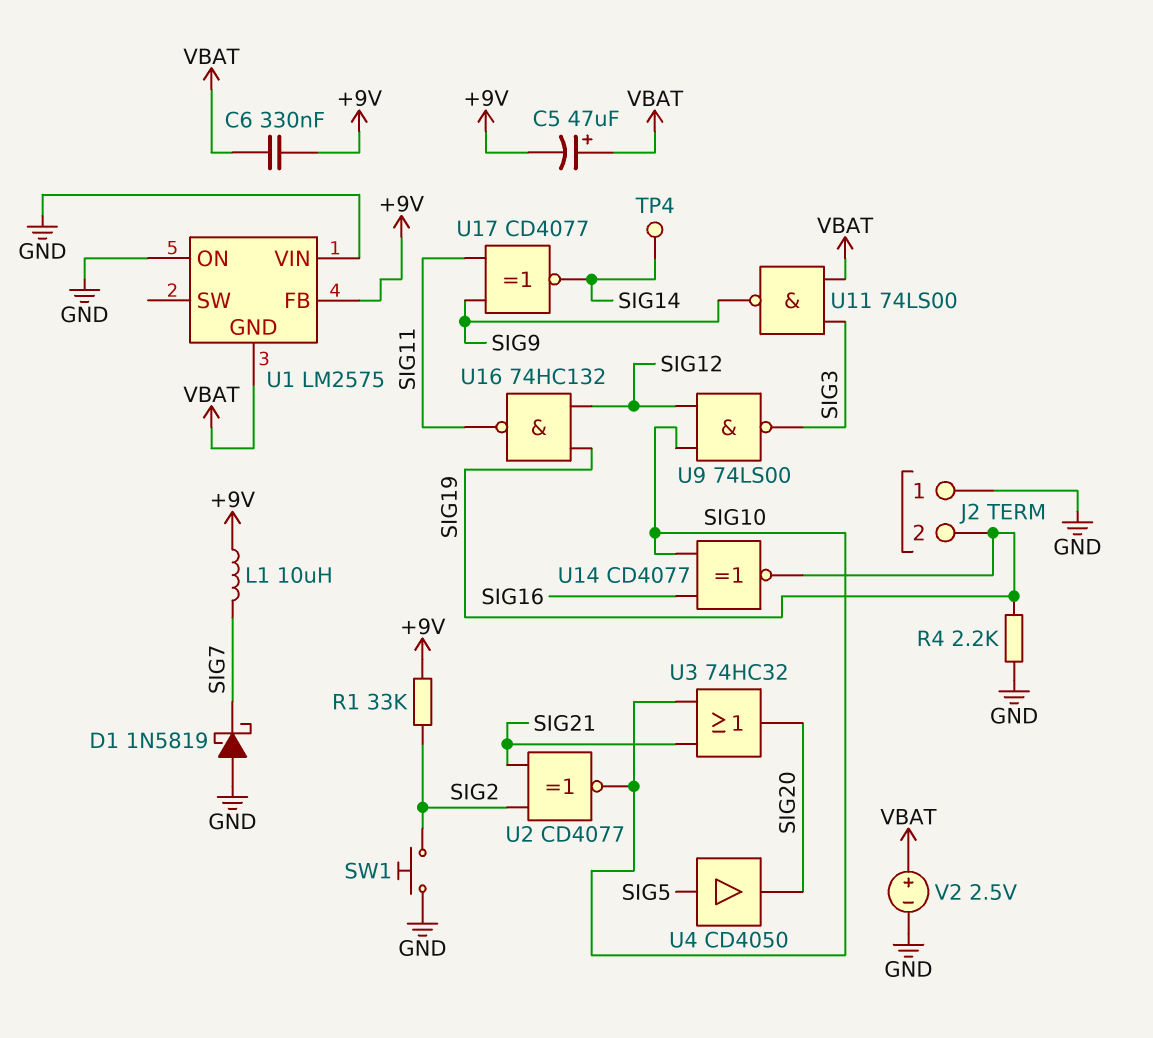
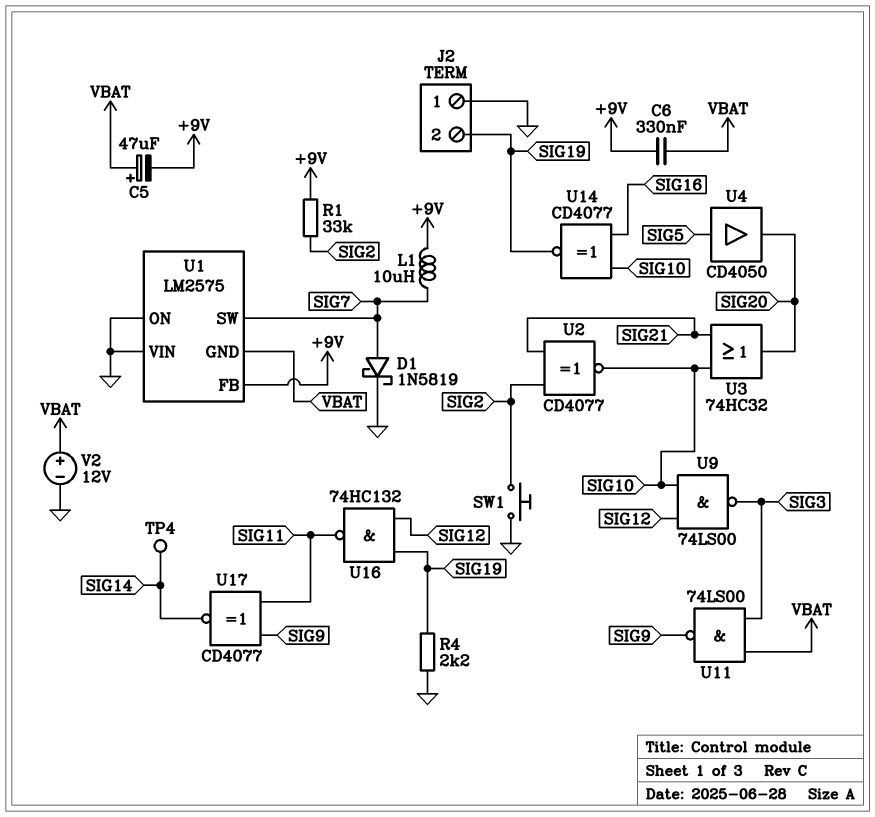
D1: schottky 1N5819 (A GND, K SIG7) -> schottky 1N5819 (A SIG7, K GND)
U1 pin SW: none -> SIG7
V2: 2.5V (plus VBAT, minus GND) -> 12V (plus VBAT, minus GND)

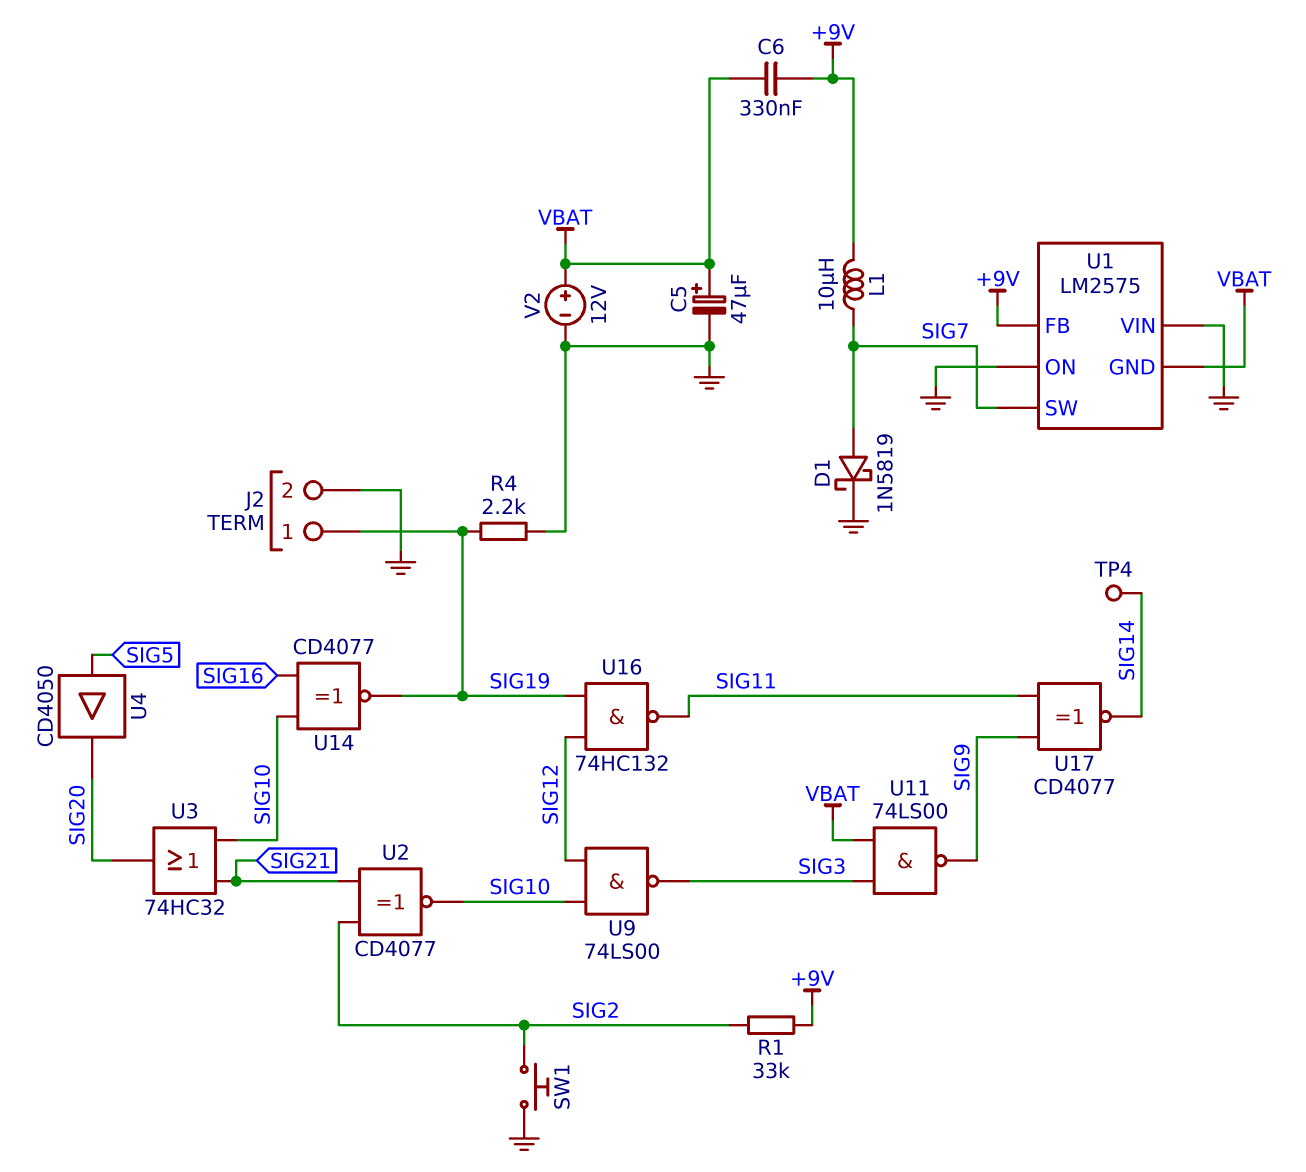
C5: 47uF (plus VBAT, minus +9V) -> 47uF (plus VBAT, minus GND)
J2 pin 1: GND -> SIG19
J2 pin 2: SIG19 -> GND

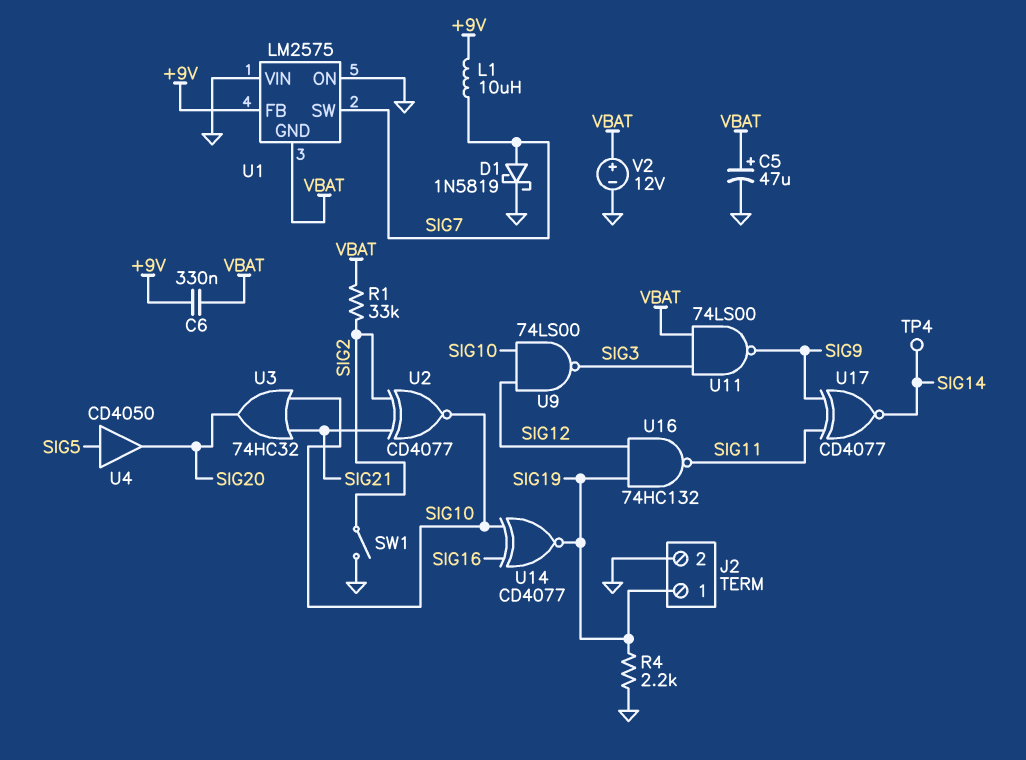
R1: 33k (+9V, SIG2) -> 33k (SIG2, VBAT)
SW1: button (GND, SIG2) -> switch (GND, SIG2)

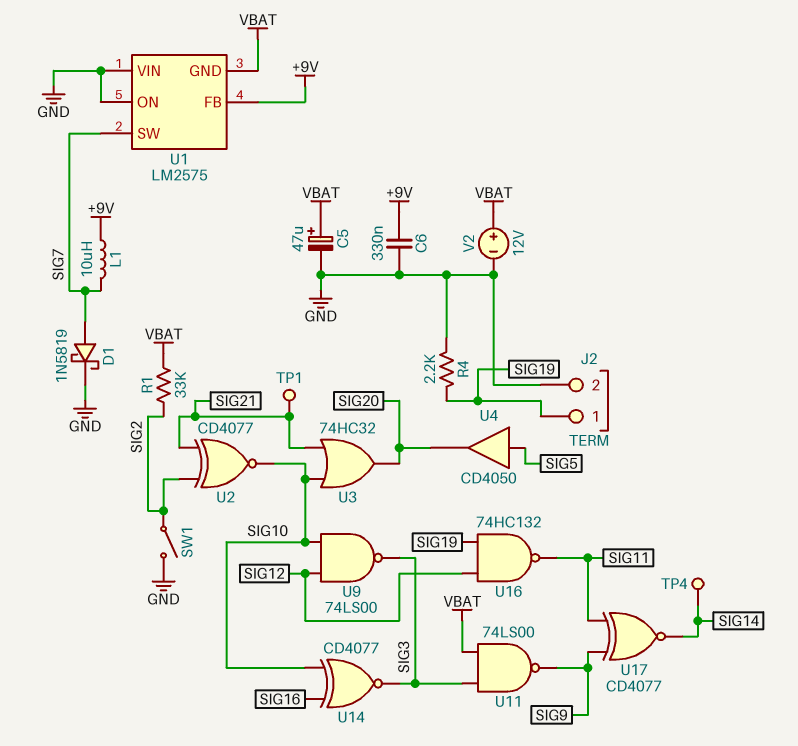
C6: 330nF (+9V, VBAT) -> 330nF (+9V, GND)
TP1: none -> test point (SIG21)
U14: XNOR CD4077 (in SIG10, in SIG16, out SIG19) -> XNOR CD4077 (in SIG10, in SIG16, out SIG3)

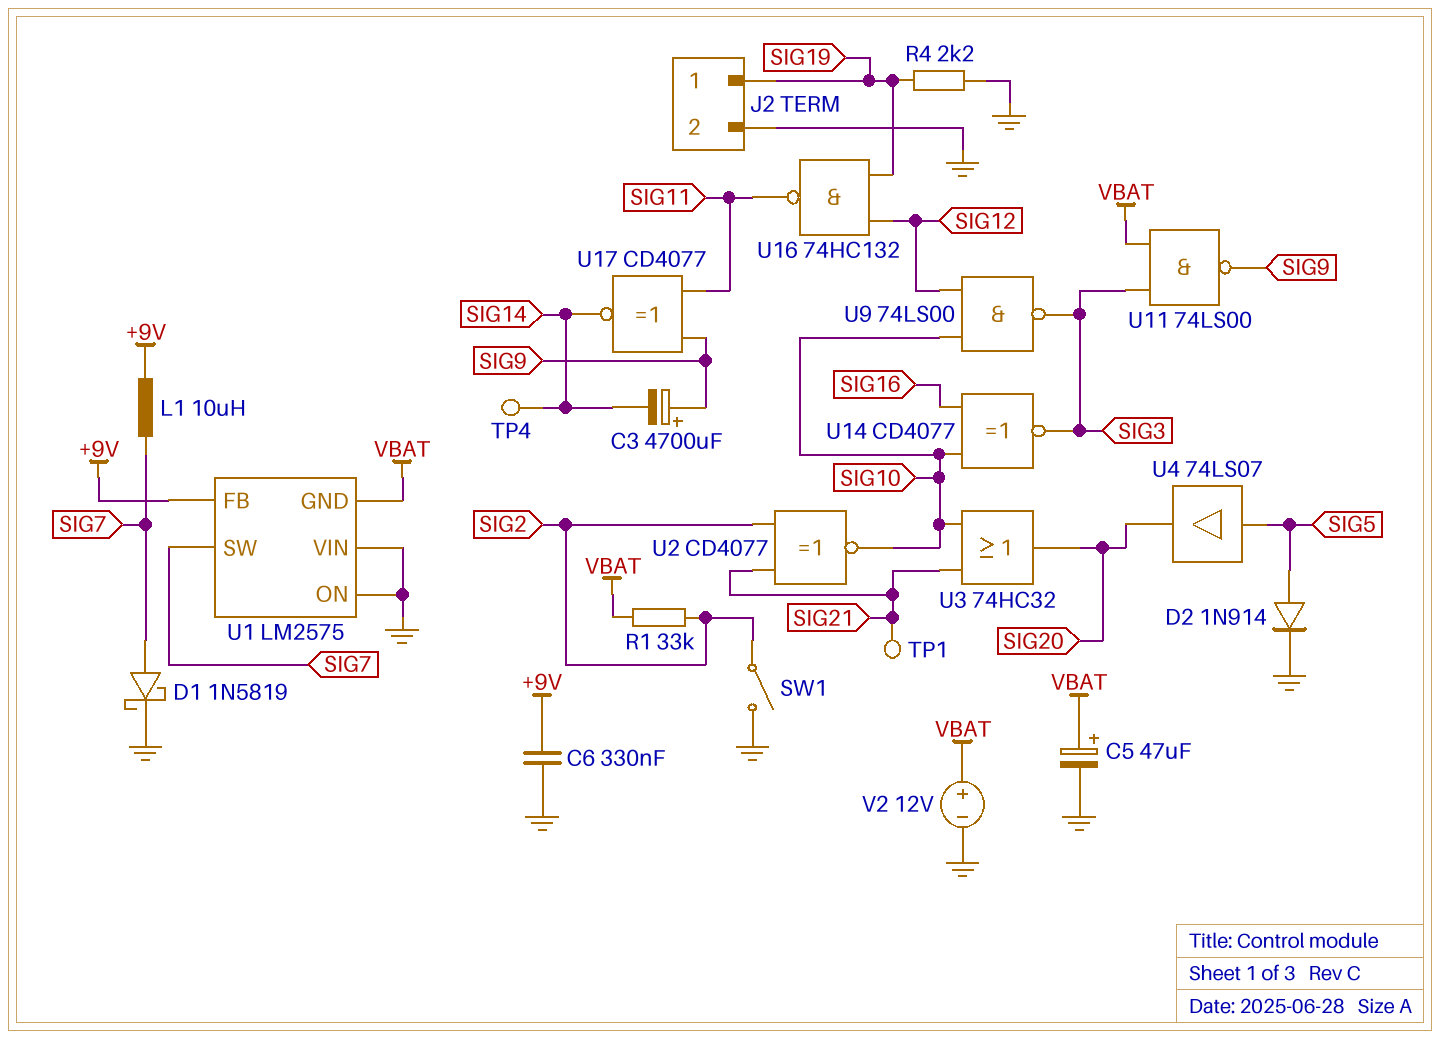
C3: none -> 4700uF (plus SIG9, minus SIG14)
D2: none -> diode 1N914 (A SIG5, K GND)
U4: buffer CD4050 (in SIG5, out SIG20) -> buffer 74LS07 (in SIG5, out SIG20)

